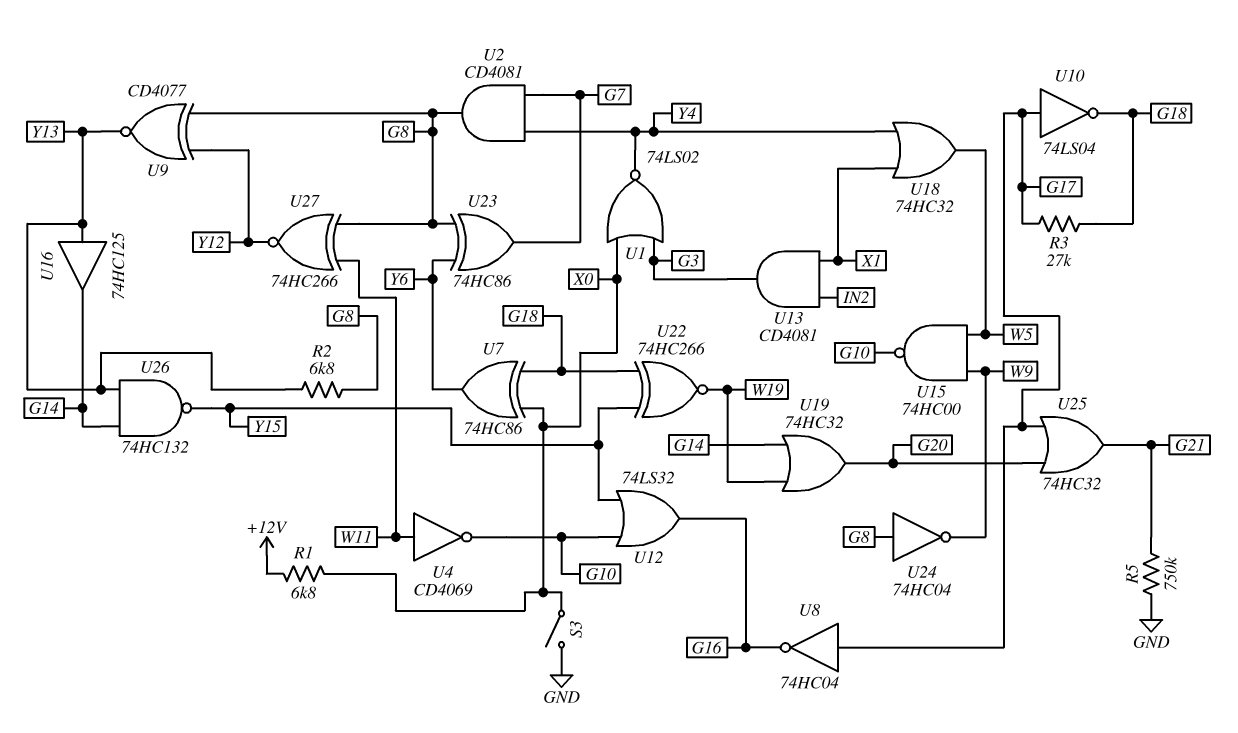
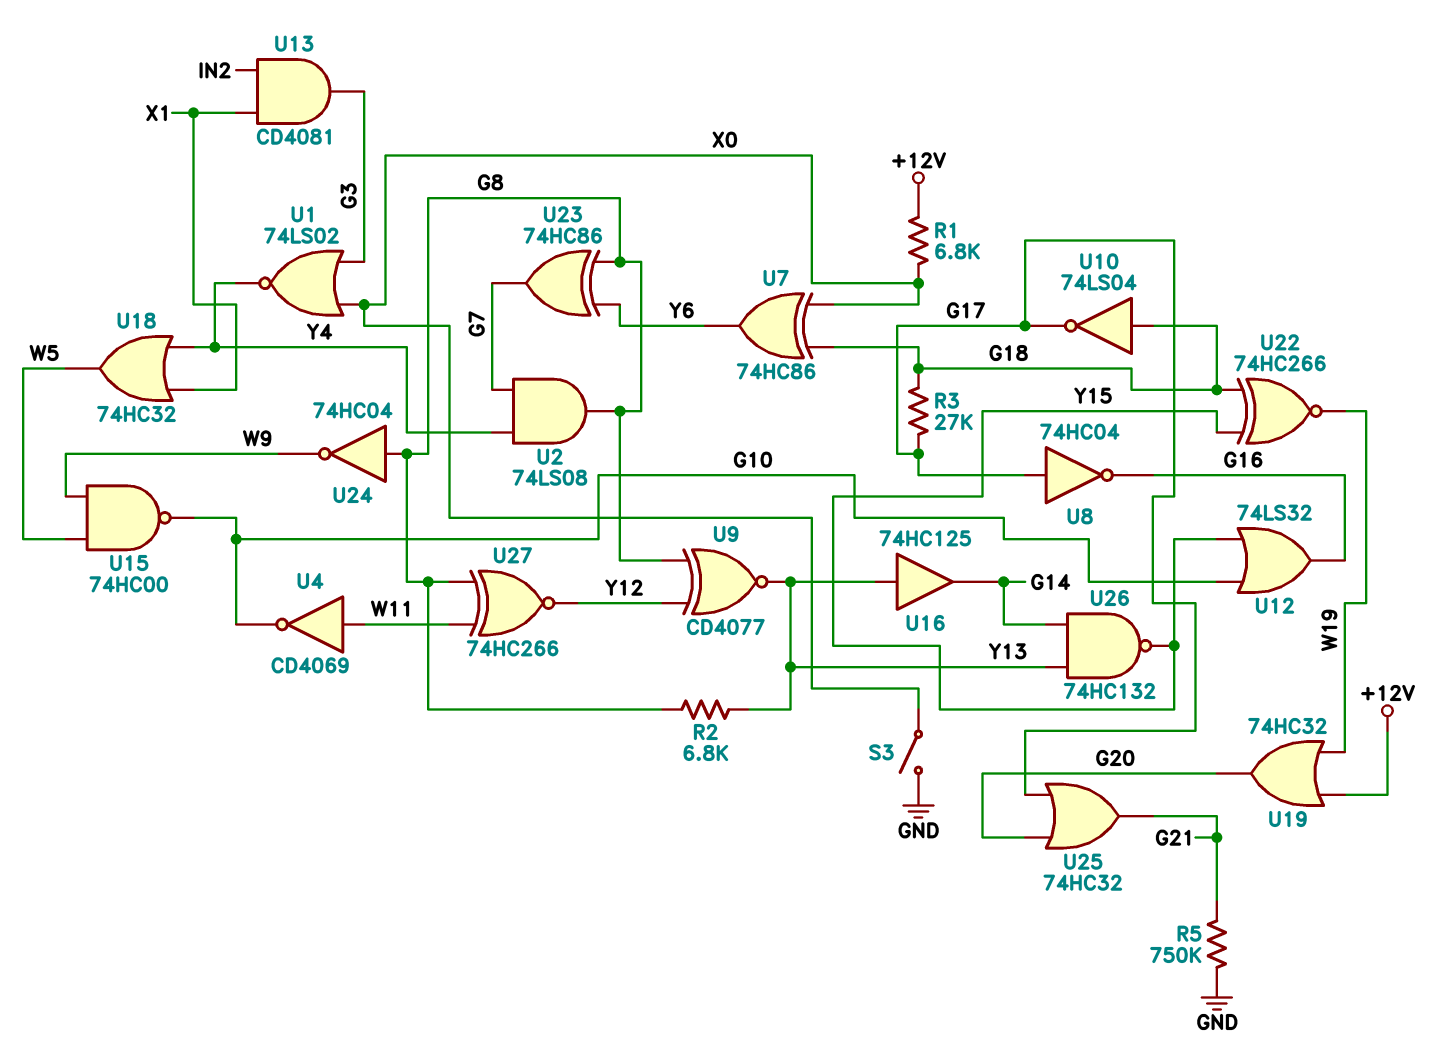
U2: AND CD4081 (in G7, in Y4, out G8) -> AND 74LS08 (in G7, in Y4, out G8)
U10: NOT 74LS04 (in G17, out G18) -> NOT 74LS04 (in G18, out G17)
U19: OR 74HC32 (in G14, in W19, out G20) -> OR 74HC32 (in +12V, in W19, out G20)

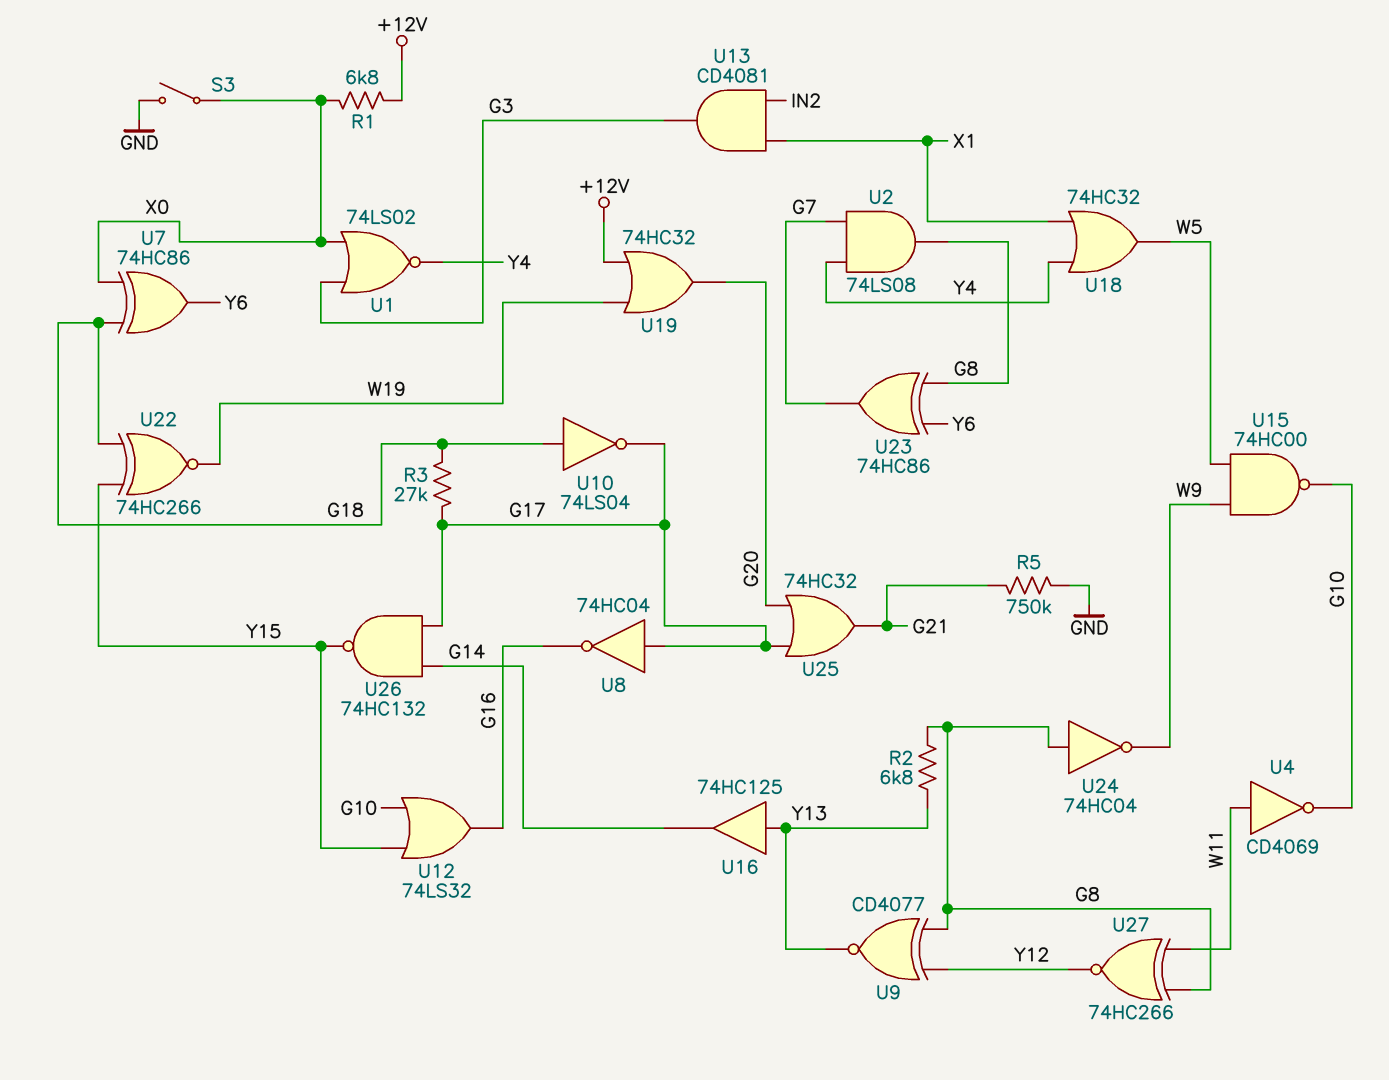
U26: NAND 74HC132 (in G14, in Y13, out Y15) -> NAND 74HC132 (in G14, in G17, out Y15)

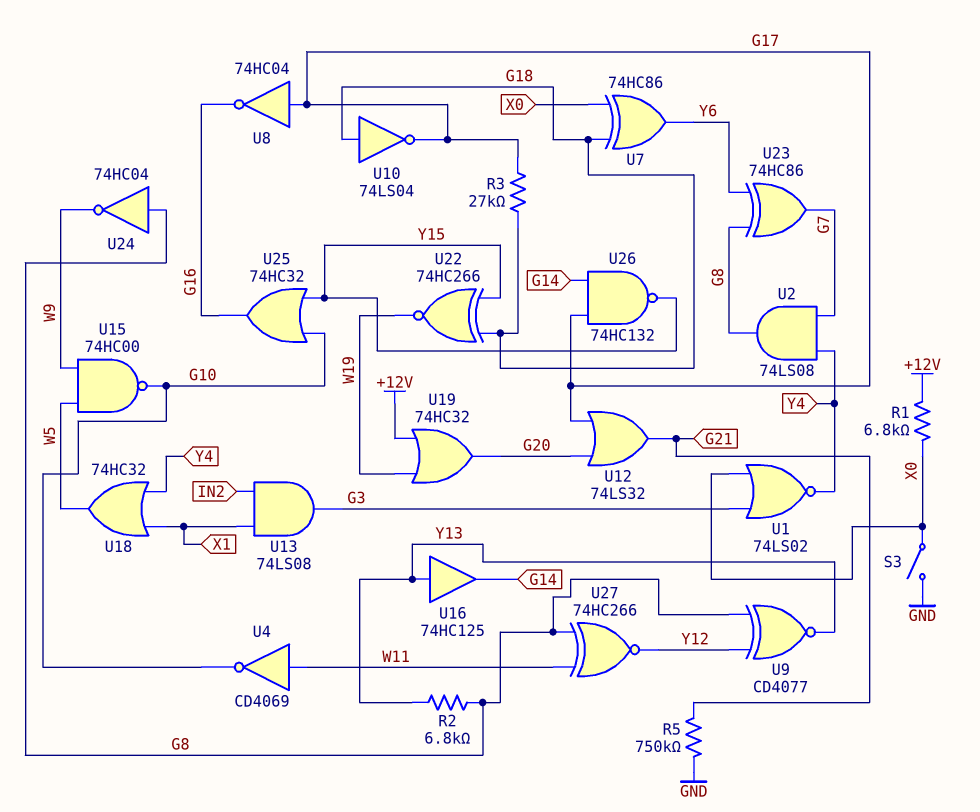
U12: OR 74LS32 (in G10, in Y15, out G16) -> OR 74LS32 (in G17, in G20, out G21)
U13: AND CD4081 (in IN2, in X1, out G3) -> AND 74LS08 (in IN2, in X1, out G3)
U25: OR 74HC32 (in G17, in G20, out G21) -> OR 74HC32 (in G10, in Y15, out G16)

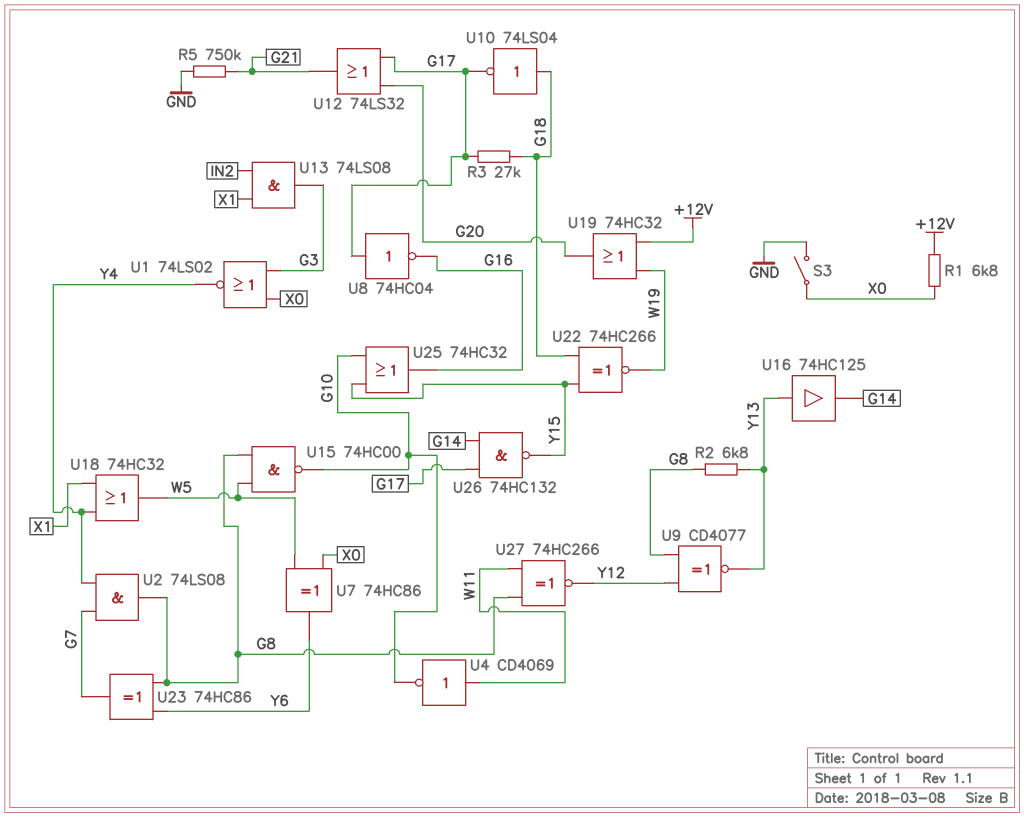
U7: XOR 74HC86 (in G18, in X0, out Y6) -> XOR 74HC86 (in W5, in X0, out Y6)
U15: NAND 74HC00 (in W5, in W9, out G10) -> NAND 74HC00 (in G8, in W5, out G10)
U24: NOT 74HC04 (in G8, out W9) -> none

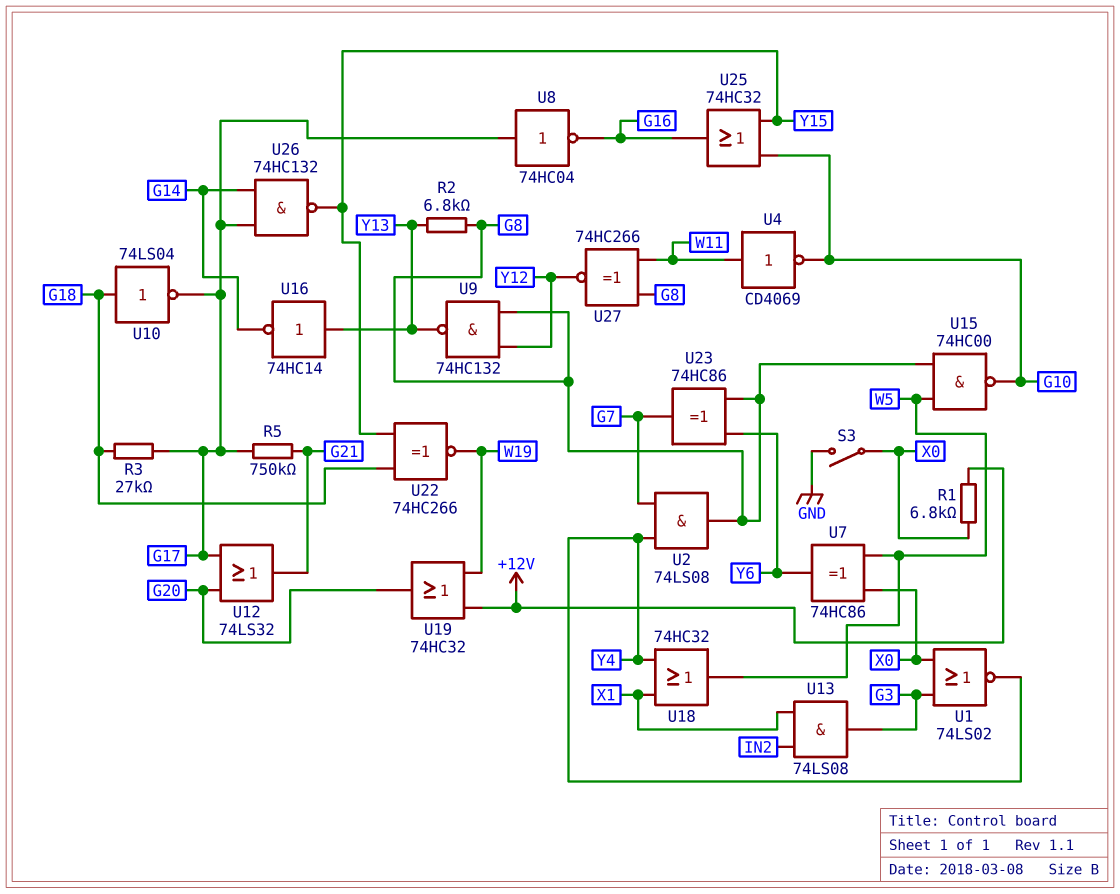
R5: 750k (G21, GND) -> 750k (G17, G21)
U9: XNOR CD4077 (in G8, in Y12, out Y13) -> NAND 74HC132 (in G8, in Y12, out Y13)
U16: buffer 74HC125 (in Y13, out G14) -> NOT 74HC14 (in Y13, out G14)

